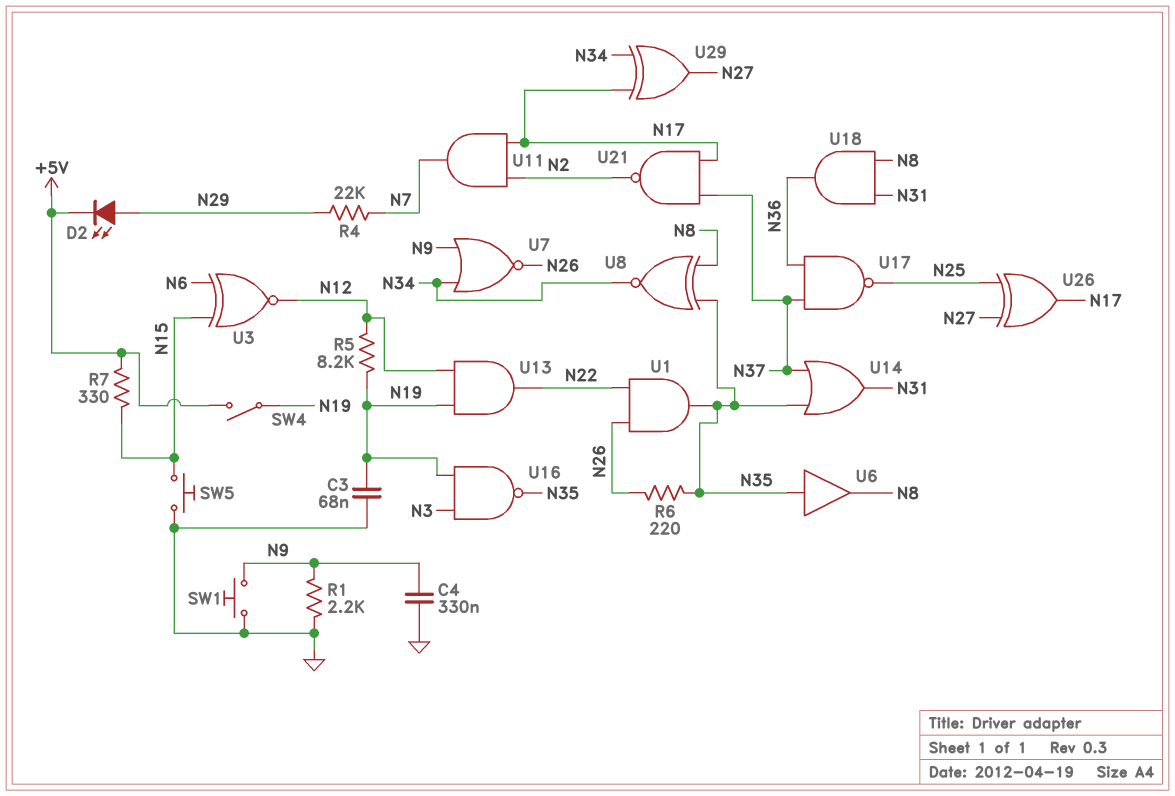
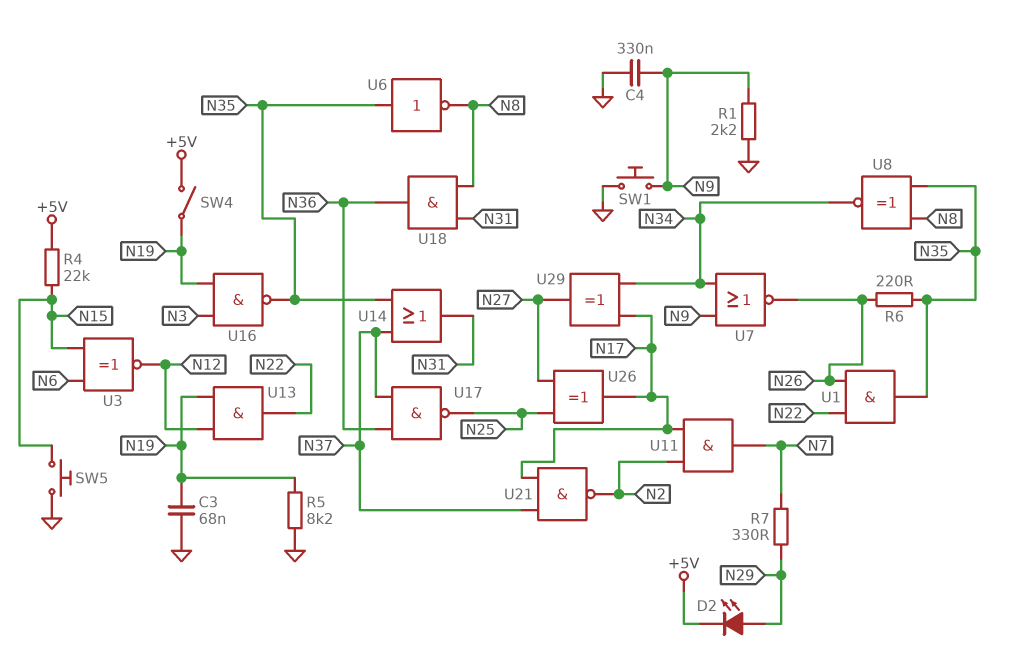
R4: 22k (N7, N29) -> 22k (+5V, N15)
R5: 8.2k (N12, N19) -> 8.2k (GND, N19)
R7: 330 (+5V, N15) -> 330 (N7, N29)
U6: buffer (in N35, out N8) -> NOT (in N35, out N8)

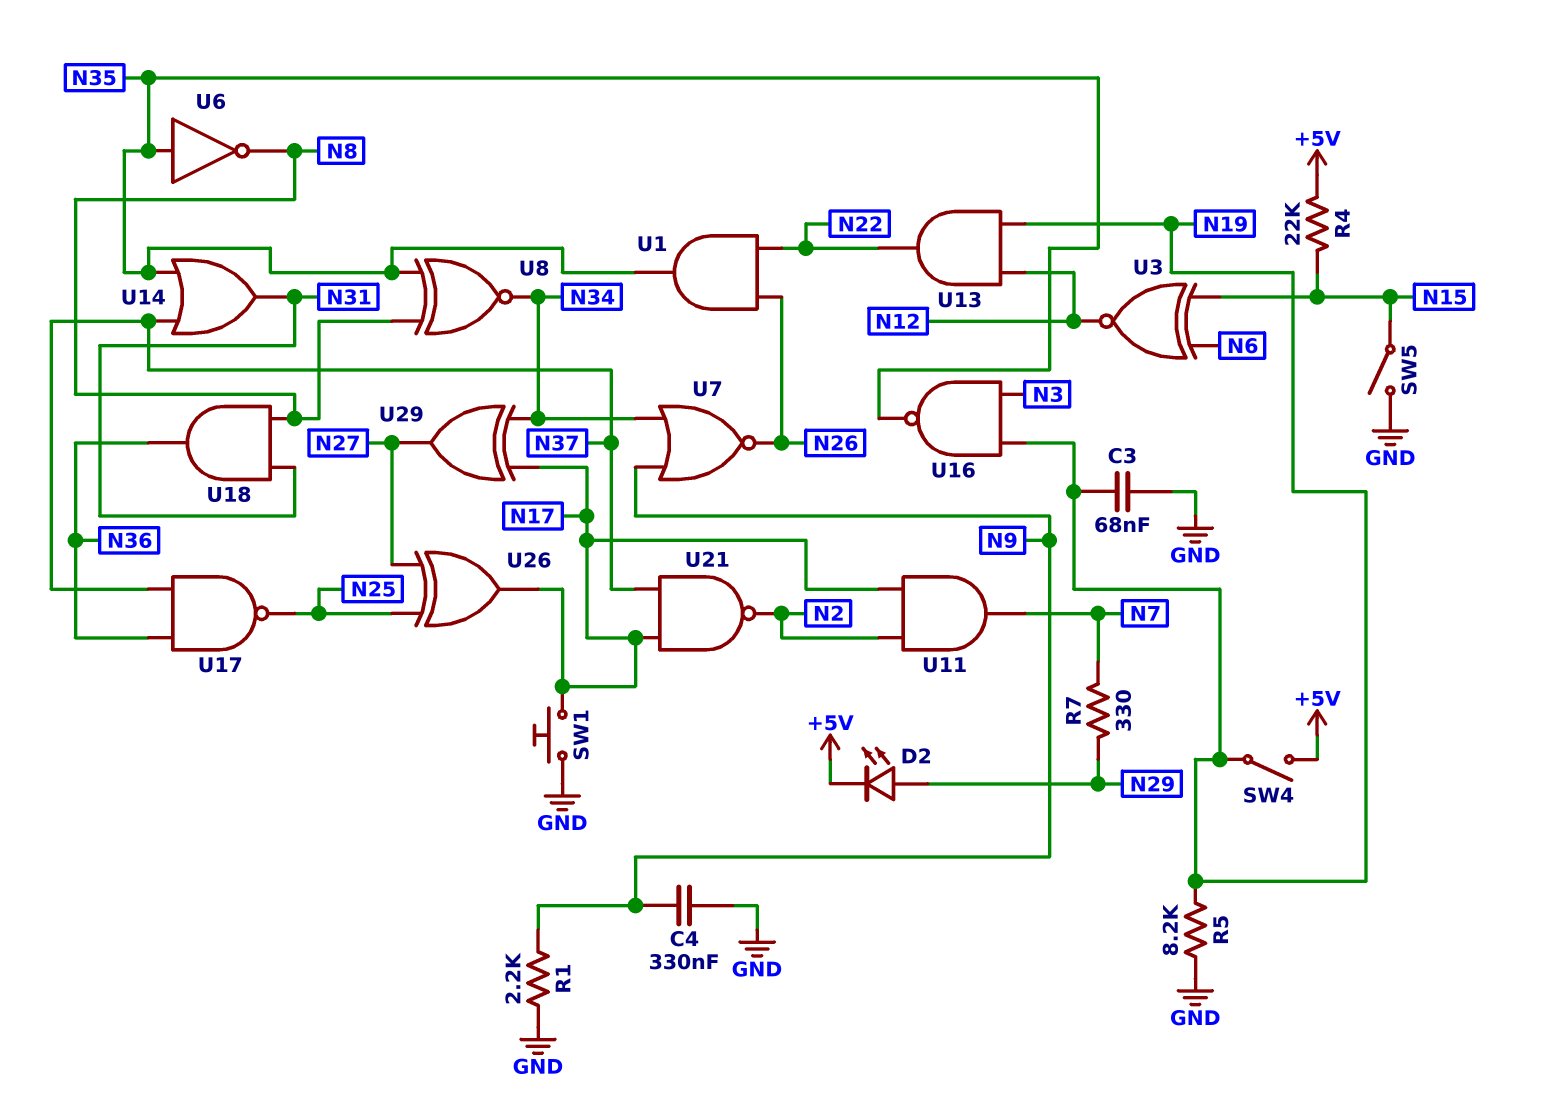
R6: 220 (N26, N35) -> none
SW1: button (GND, N9) -> button (GND, N17)
SW5: button (GND, N15) -> switch (GND, N15)

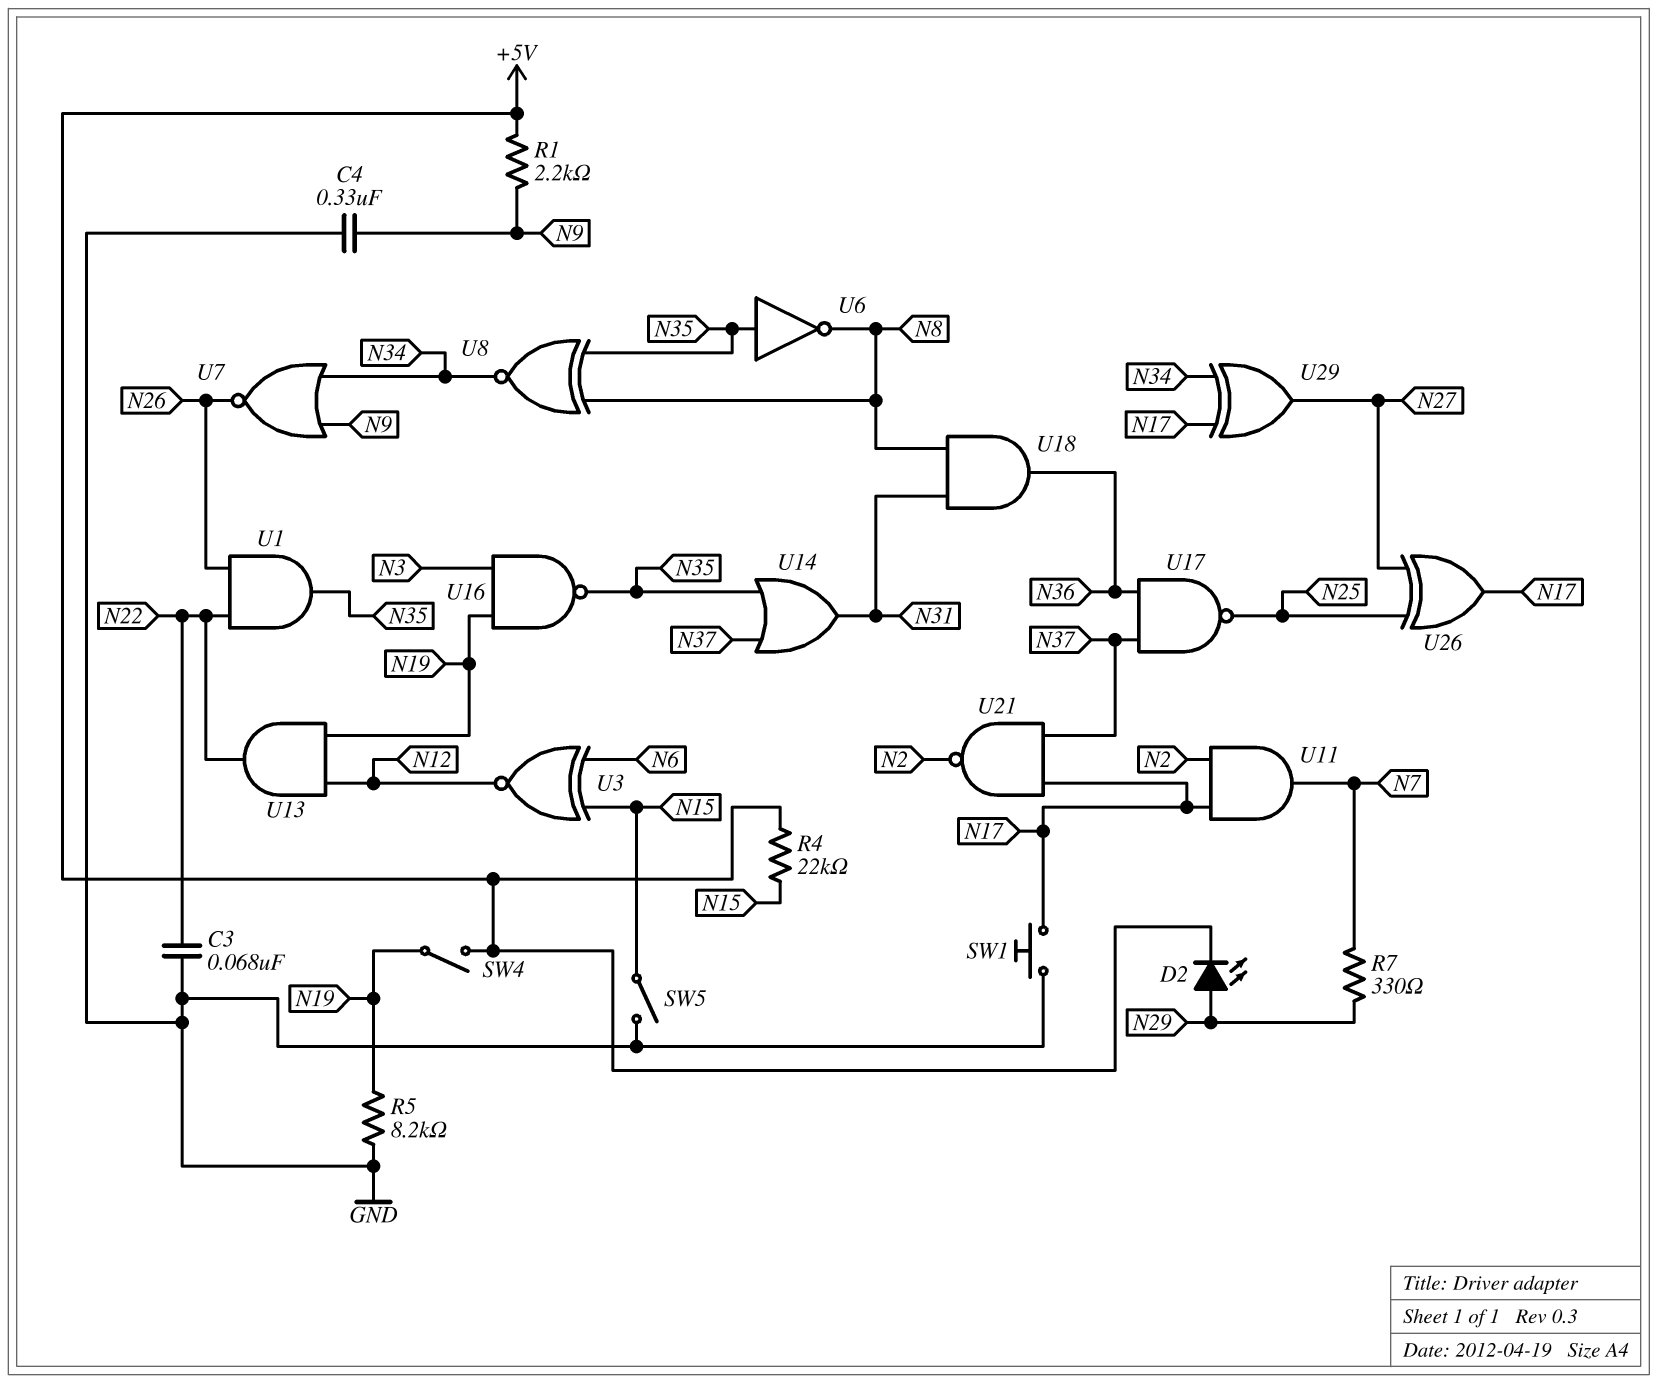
C3: 68nF (GND, N19) -> 68nF (GND, N22)
R1: 2.2k (GND, N9) -> 2.2k (+5V, N9)

